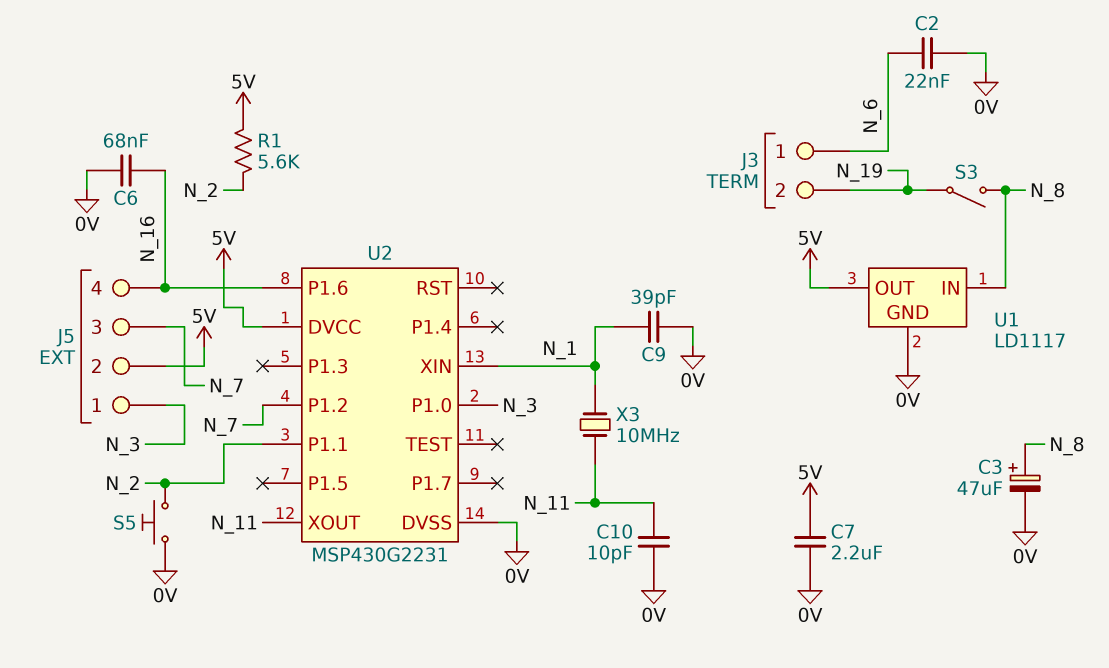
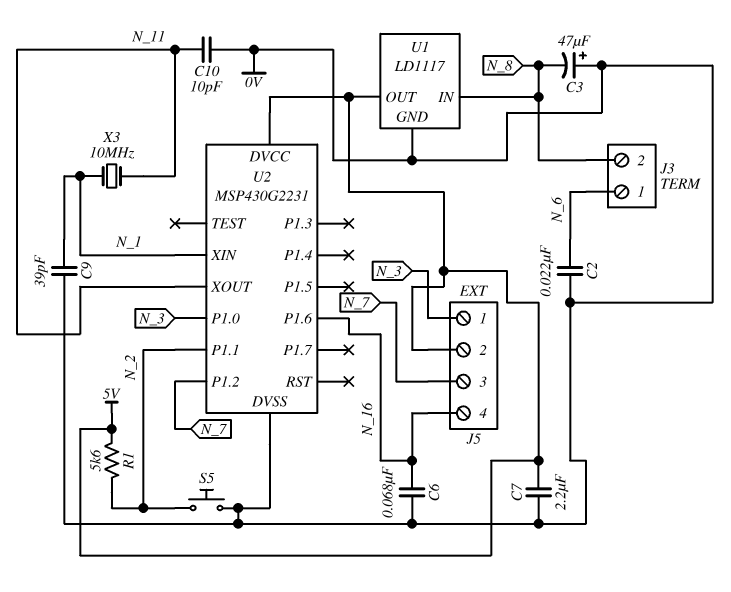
C3: 47uF (plus N_8, minus 0V) -> 47uF (plus 0V, minus N_8)
J3 pin 2: N_19 -> N_8
S3: switch (N_8, N_19) -> none

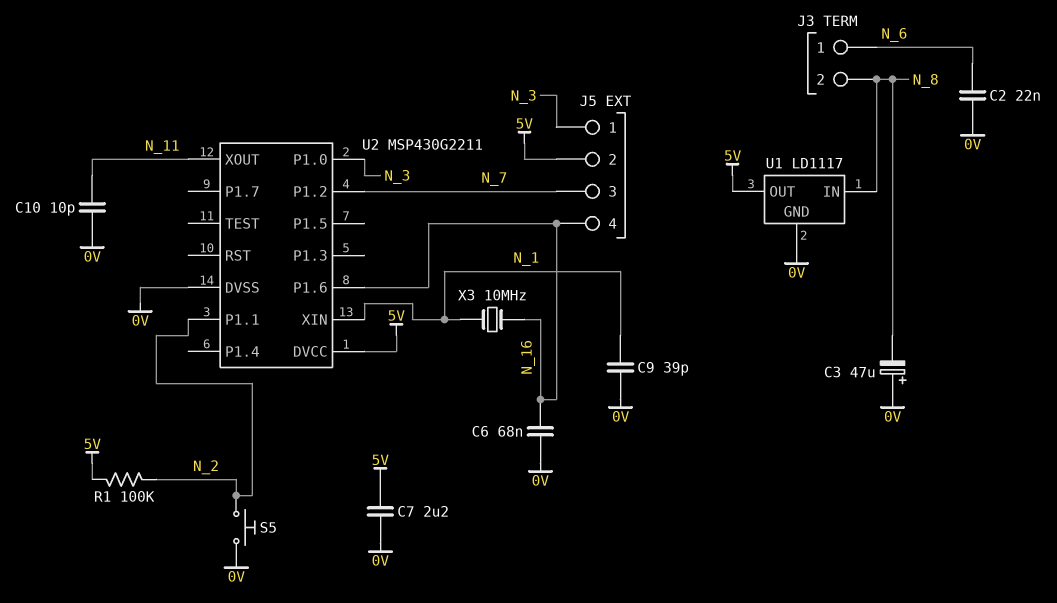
R1: 5.6k (5V, N_2) -> 100k (5V, N_2)
U2: MSP430G2231 -> MSP430G2211
X3: 10MHz (N_1, N_11) -> 10MHz (N_1, N_16)

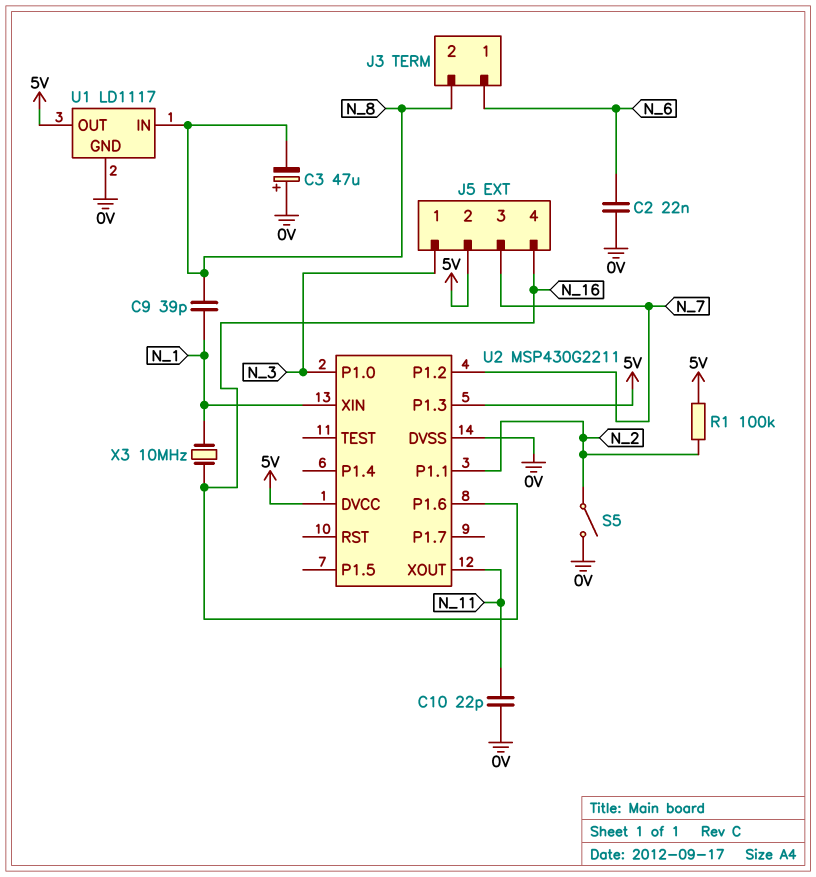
C6: 68nF (0V, N_16) -> none
C7: 2.2uF (0V, 5V) -> none
C9: 39pF (0V, N_1) -> 39pF (N_1, N_8)
C10: 10pF (0V, N_11) -> 22pF (0V, N_11)
S5: button (0V, N_2) -> switch (0V, N_2)
U2 pin P1.3: none -> 5V

